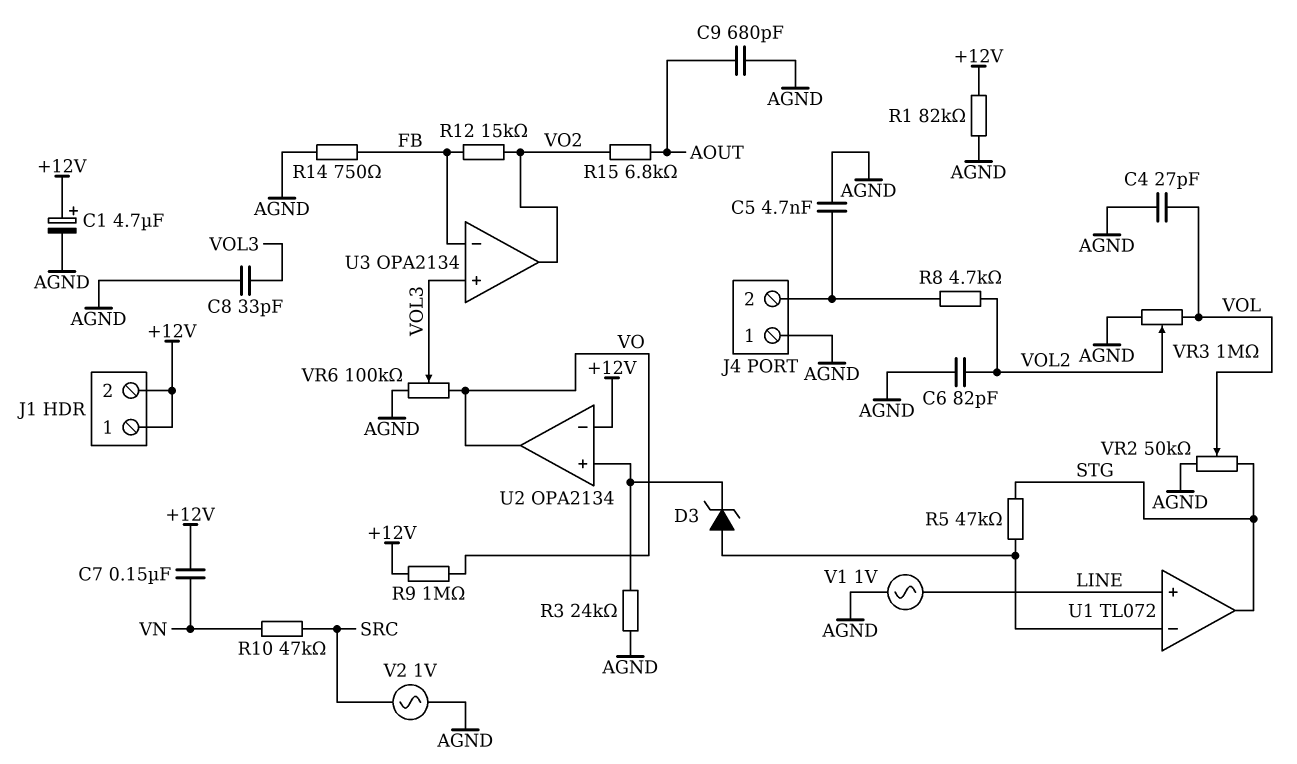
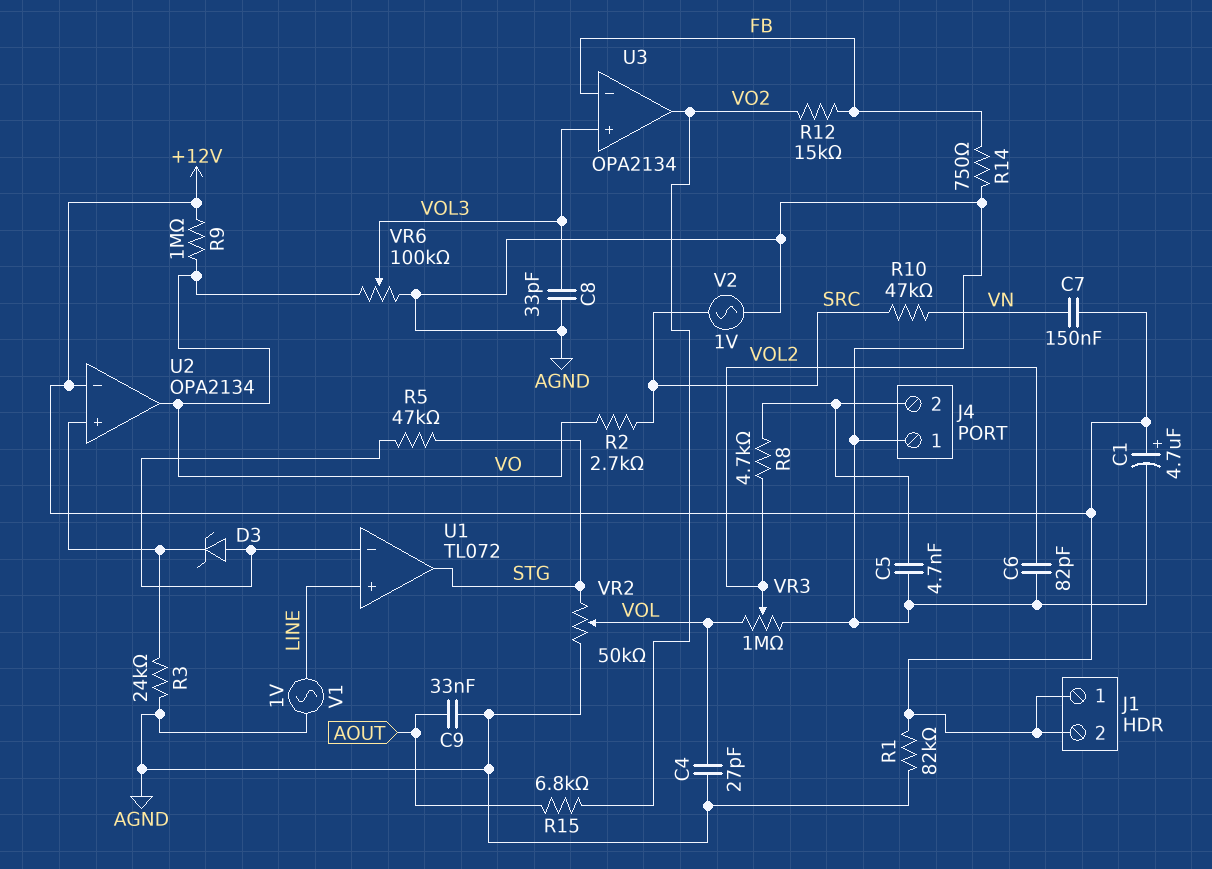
C9: 680pF (AGND, AOUT) -> 33nF (AGND, AOUT)
R2: none -> 2.7k (SRC, VO)

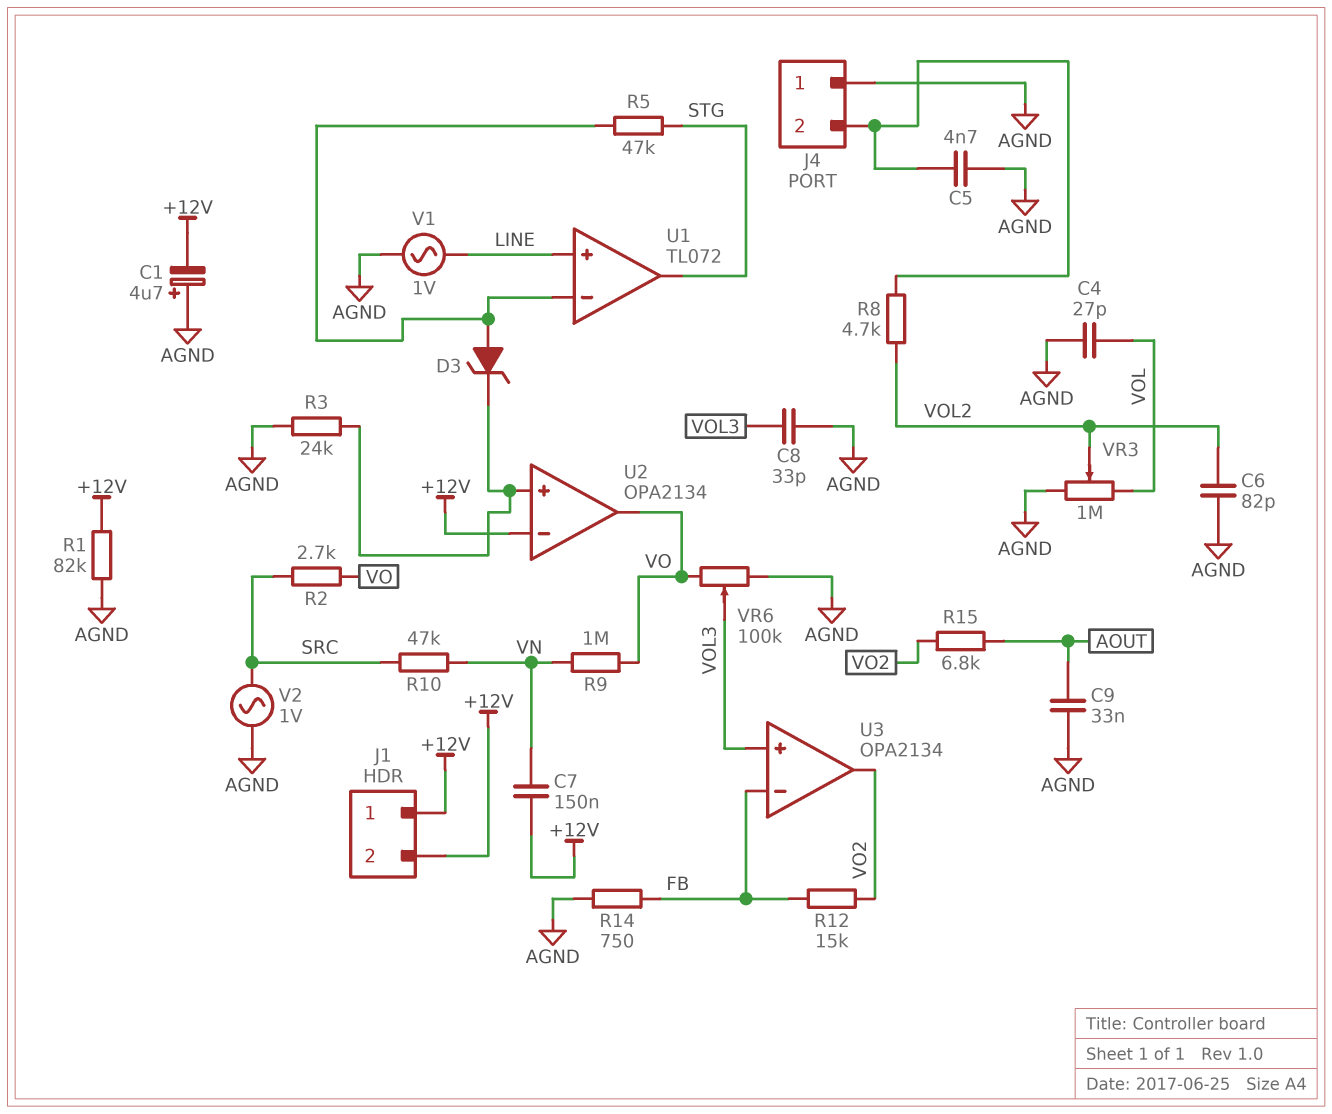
C1: 4.7uF (plus +12V, minus AGND) -> 4.7uF (plus AGND, minus +12V)
R9: 1M (+12V, VO) -> 1M (VN, VO)
VR2: 50k (AGND, STG, wiper VOL) -> none

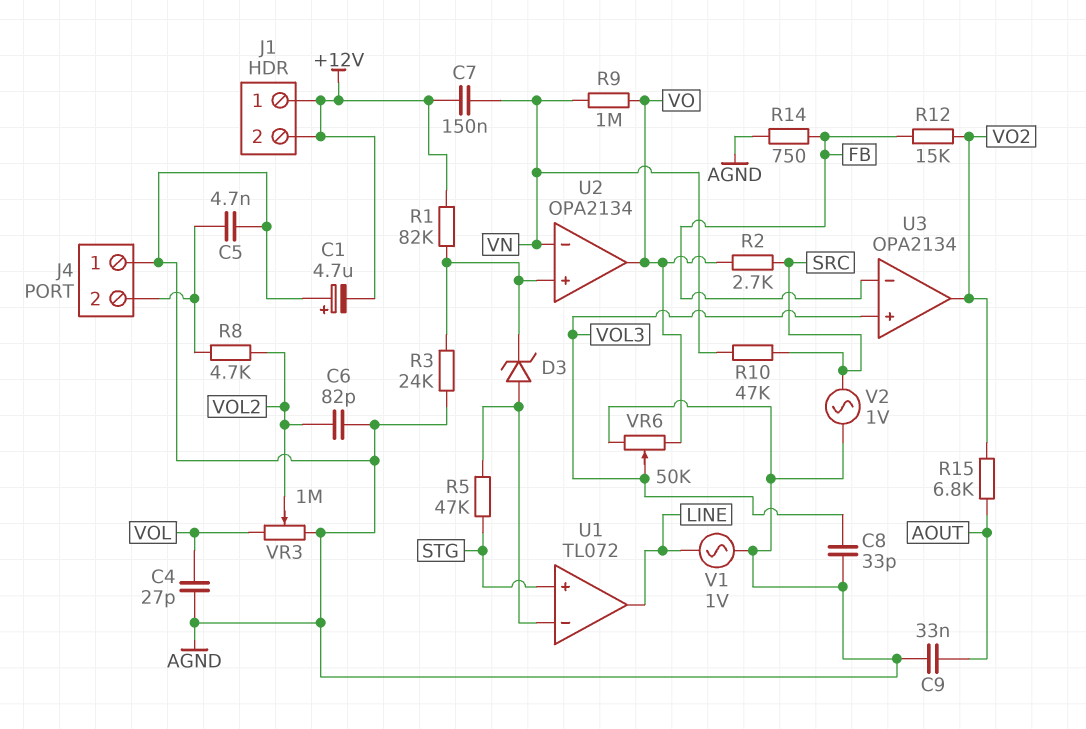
R1: 82k (+12V, AGND) -> 82k (+12V, U2/in+)
U1 pin in+: LINE -> STG
U1 pin out: STG -> LINE
U2 pin in-: +12V -> VN
VR6: 100k (AGND, VO, wiper VOL3) -> 50k (AGND, VO, wiper VOL3)

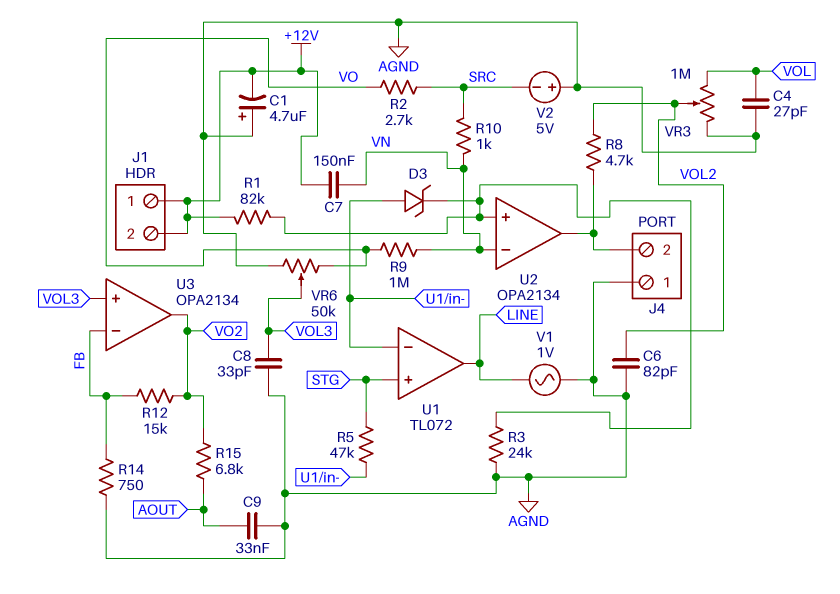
C5: 4.7nF (AGND, J4/2) -> none
R10: 47k (SRC, VN) -> 1k (SRC, VN)
U2 pin out: VO -> J4/2
V2: AC 1V (AGND, SRC) -> 5V (plus AGND, minus SRC)

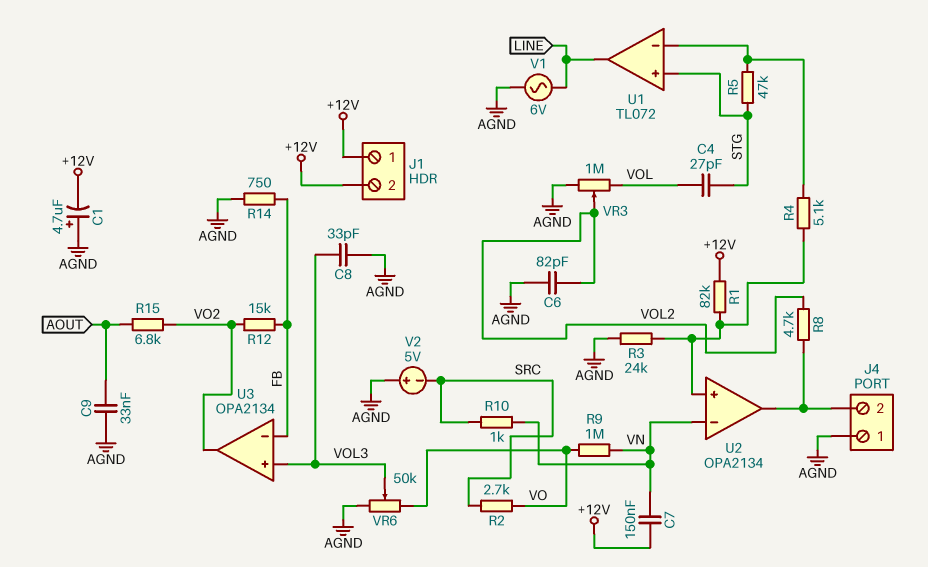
C4: 27pF (AGND, VOL) -> 27pF (STG, VOL)
D3: zener (A U1/in-, K U2/in+) -> none
R4: none -> 5.1k (U1/in-, U2/in+)
V1: AC 1V (AGND, LINE) -> AC 6V (AGND, LINE)

